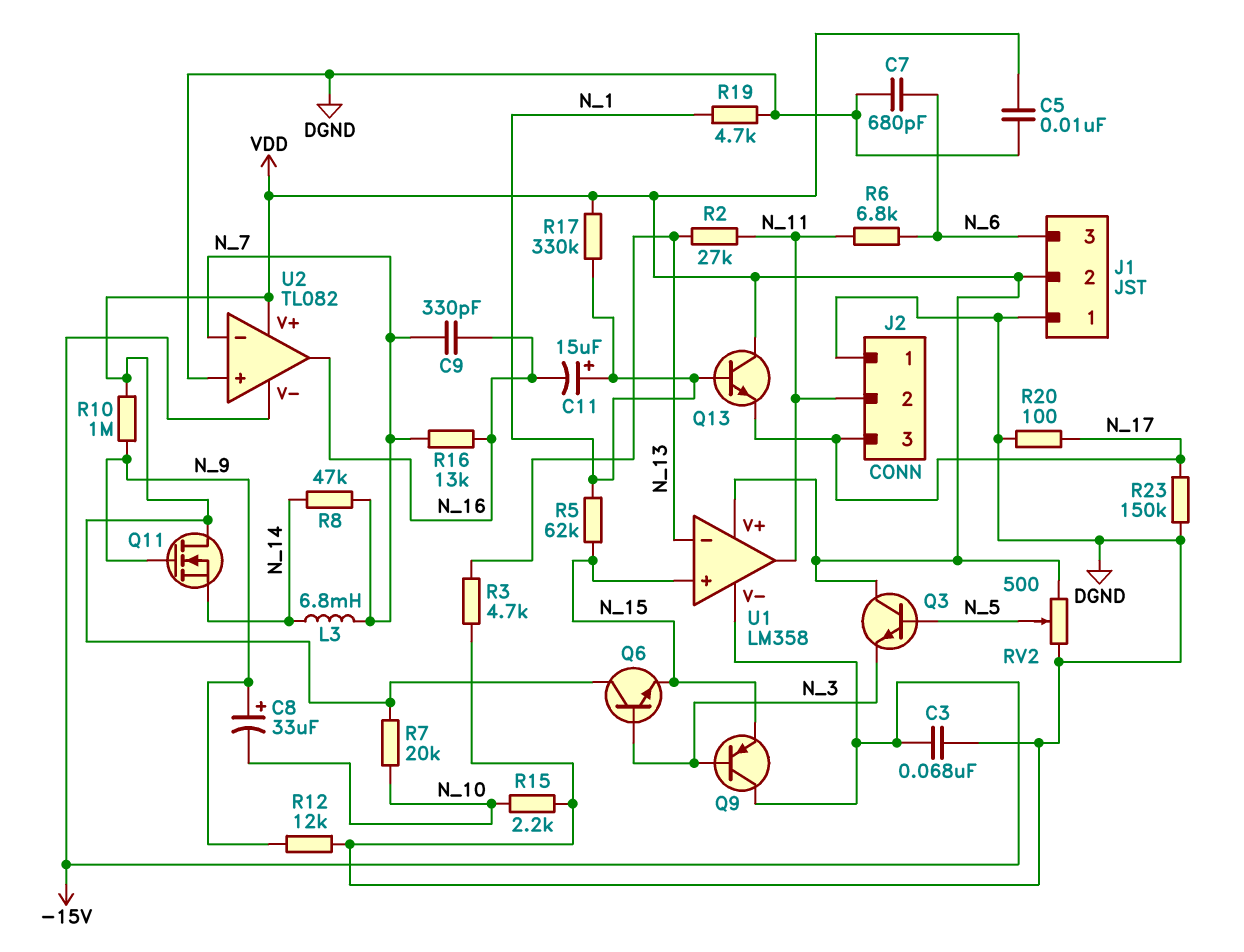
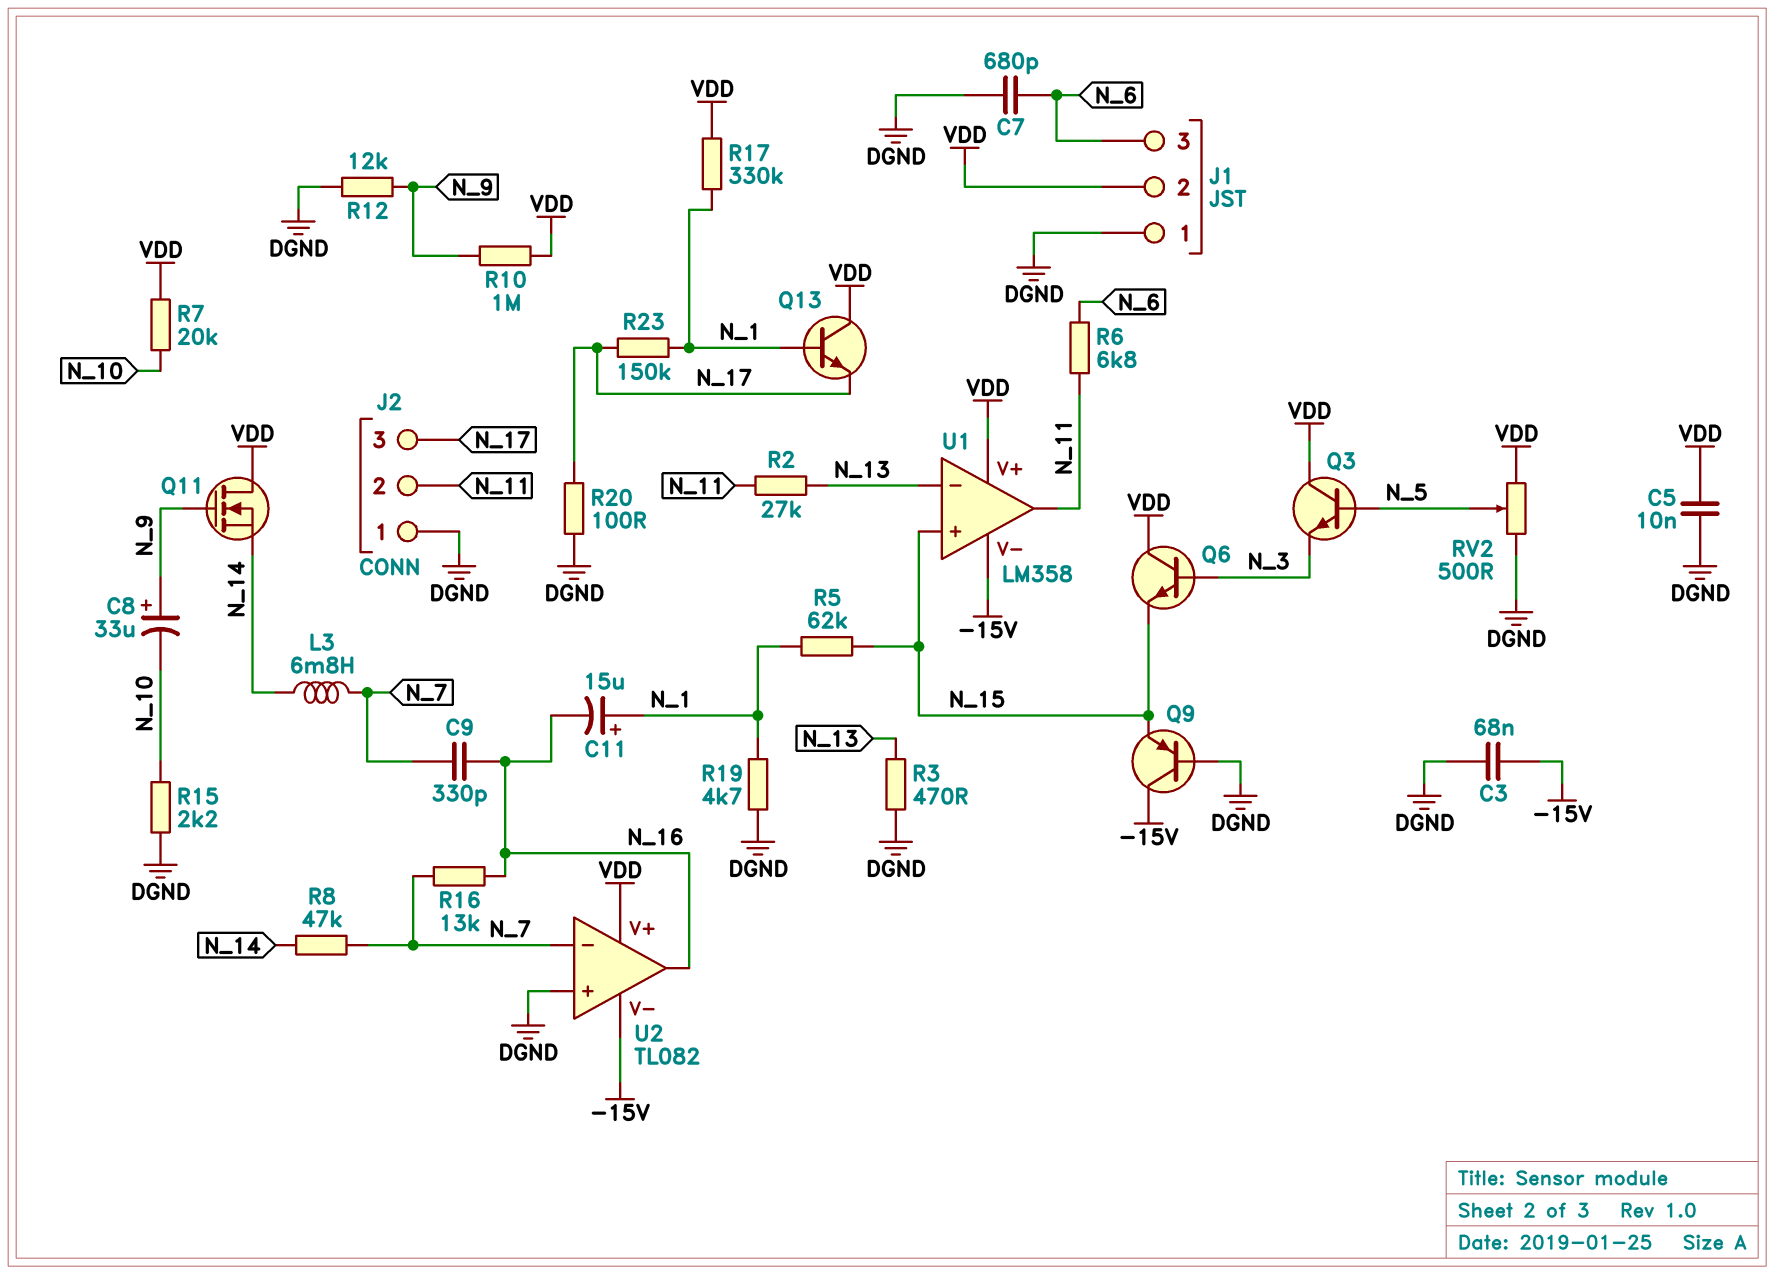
Q9: PNP (B N_3, C -15V, E N_15) -> PNP (B DGND, C -15V, E N_15)
R3: 4.7k (DGND, N_13) -> 470 (DGND, N_13)
R23: 150k (DGND, N_17) -> 150k (N_1, N_17)

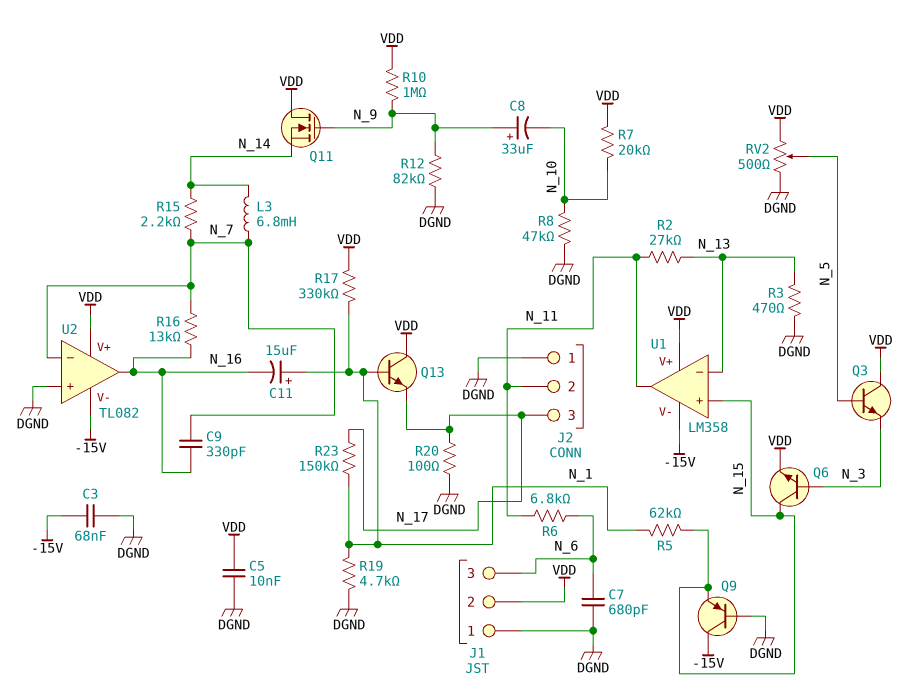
Q6: NPN (B N_3, C VDD, E N_15) -> NPN (B N_3, C N_15, E VDD)
R8: 47k (N_7, N_14) -> 47k (DGND, N_10)
R12: 12k (DGND, N_9) -> 82k (DGND, N_9)
R15: 2.2k (DGND, N_10) -> 2.2k (N_7, N_14)

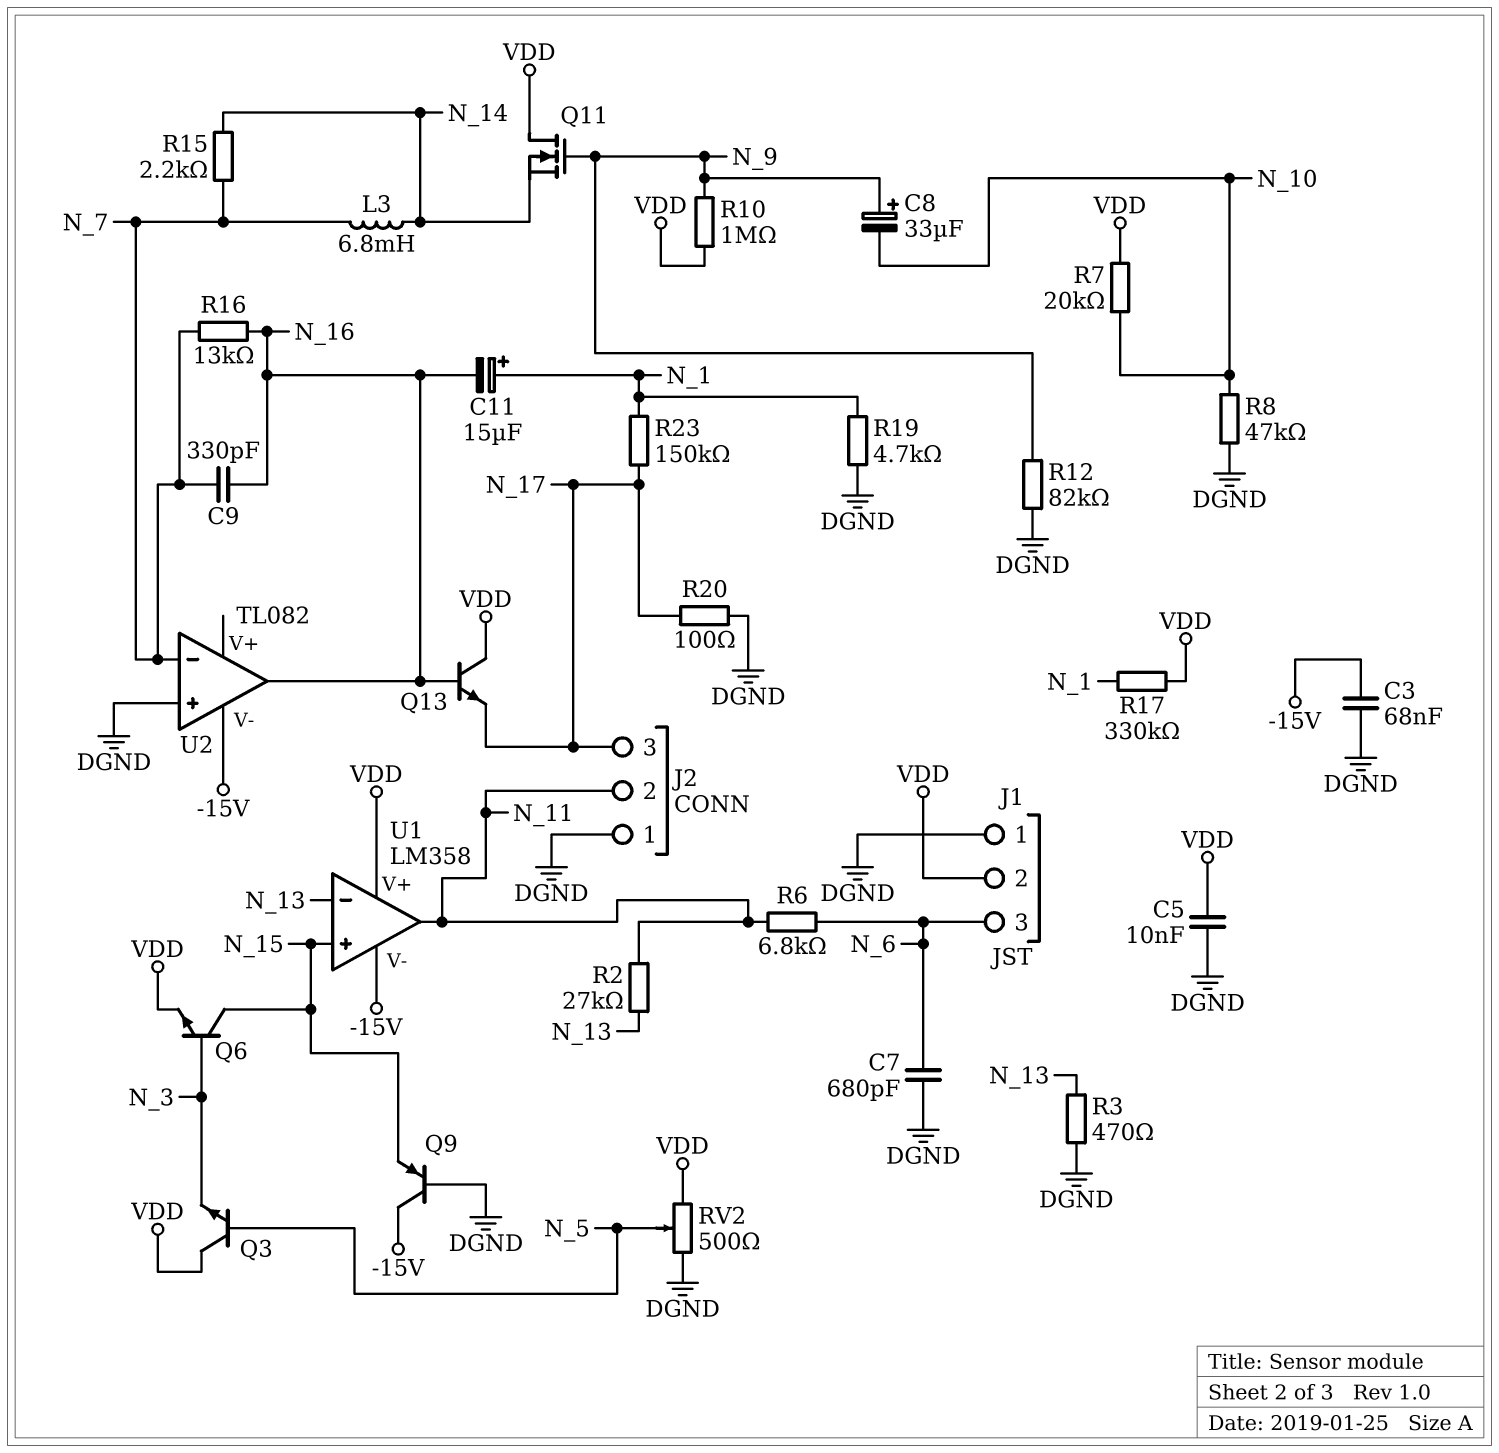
Q13: NPN (B N_1, C VDD, E N_17) -> NPN (B N_16, C VDD, E N_17)
R5: 62k (N_1, N_15) -> none
U2 pin V+: VDD -> none

